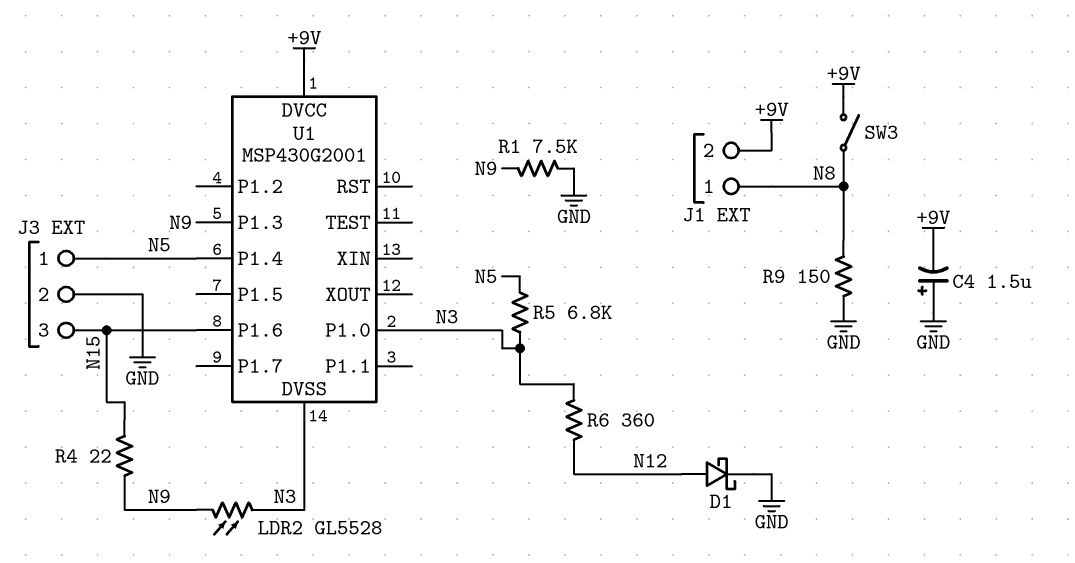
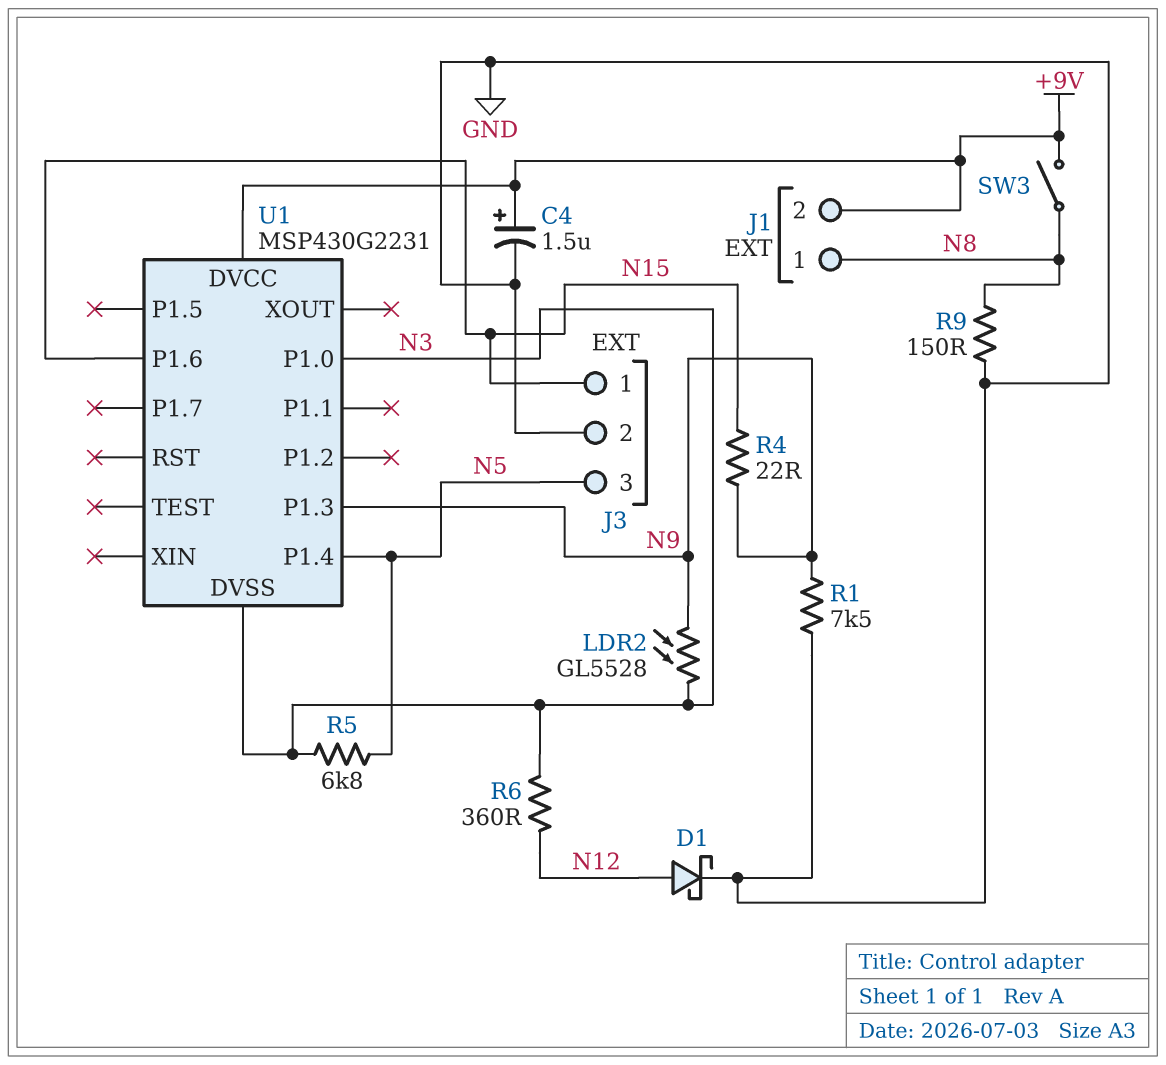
C4: 1.5uF (plus GND, minus +9V) -> 1.5uF (plus +9V, minus GND)
J3 pin 1: N5 -> N15
J3 pin 3: N15 -> N5
U1: MSP430G2001 -> MSP430G2231

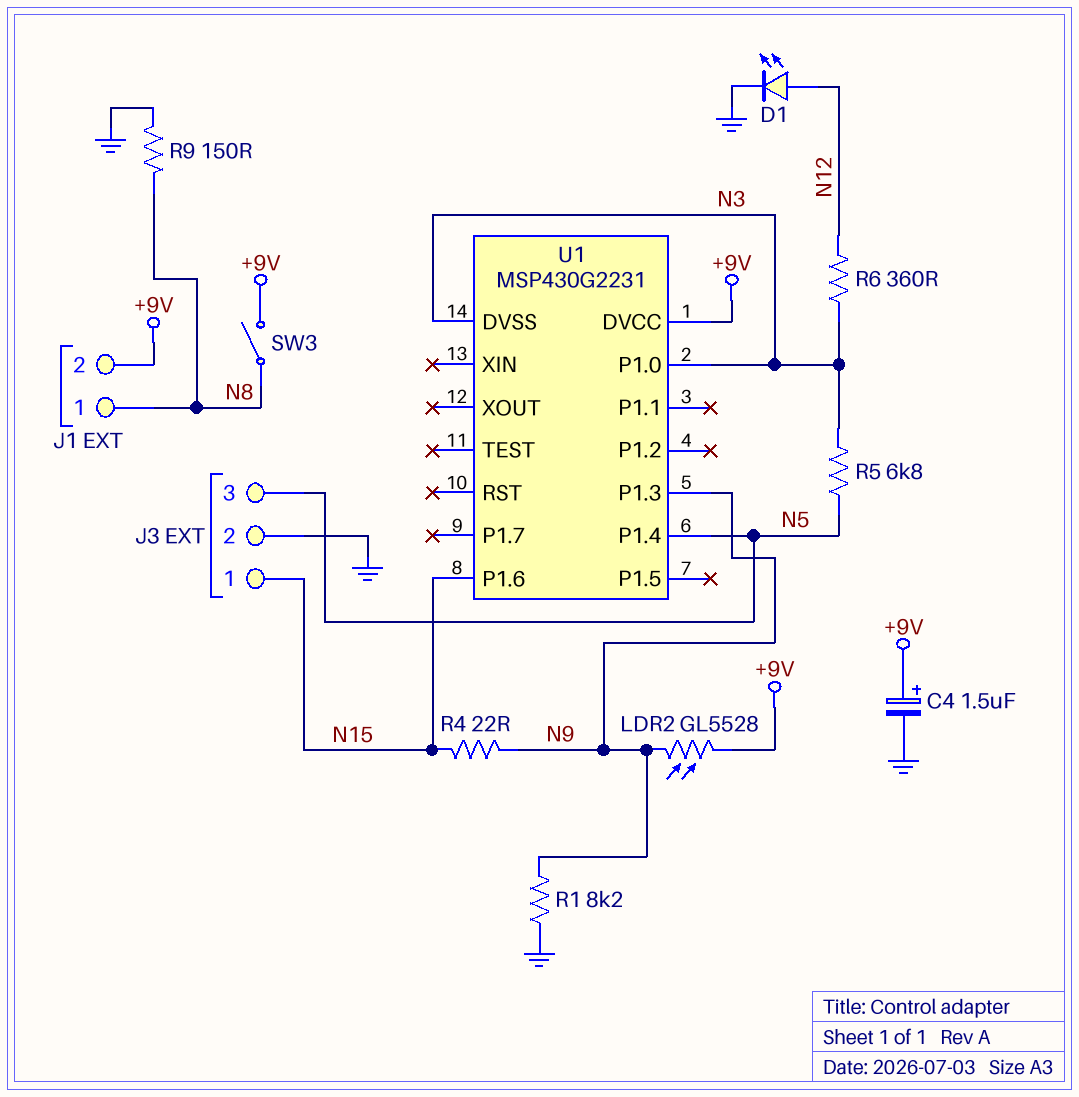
D1: schottky (A N12, K GND) -> LED (A N12, K GND)
LDR2: GL5528 (N3, N9) -> GL5528 (+9V, N9)
R1: 7.5k (GND, N9) -> 8.2k (GND, N9)

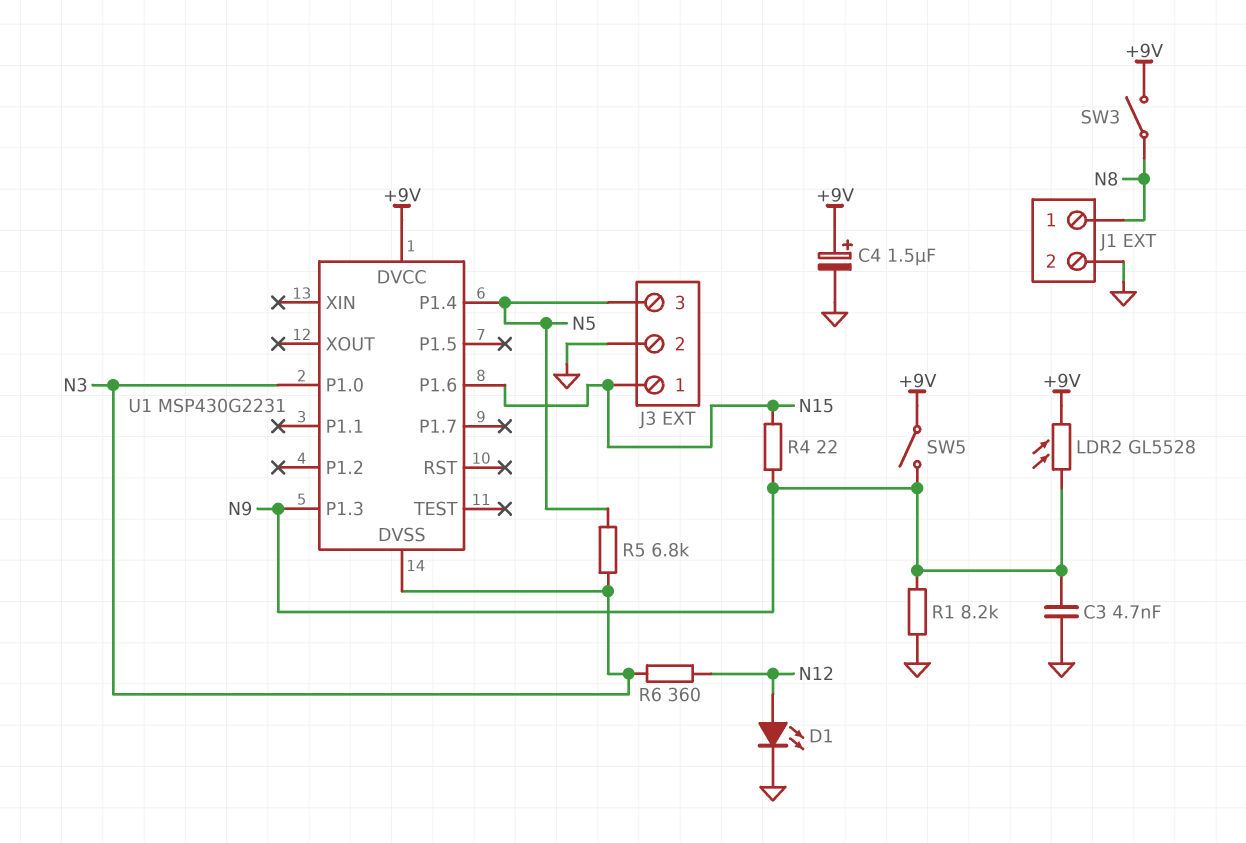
C3: none -> 4.7nF (GND, N9)
J1 pin 2: +9V -> GND
R9: 150 (GND, N8) -> none
SW5: none -> switch (+9V, N9)

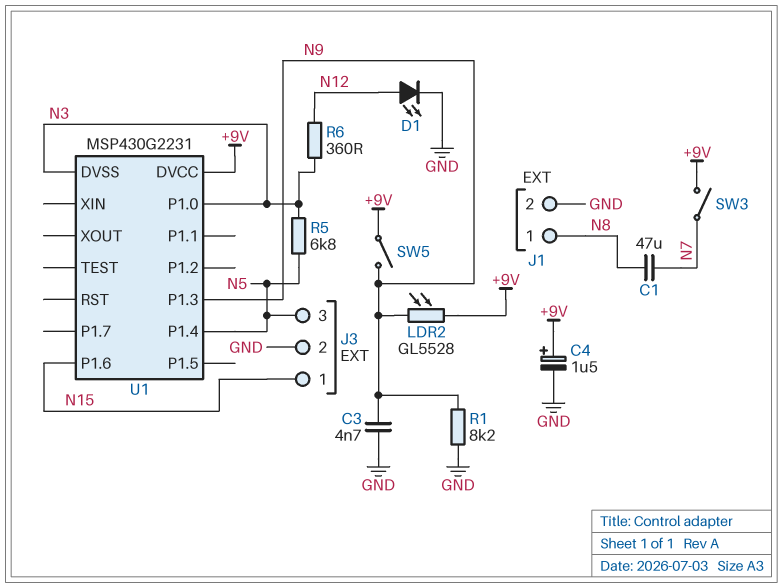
C1: none -> 47uF (N7, N8)
R4: 22 (N9, N15) -> none
SW3: switch (+9V, N8) -> switch (+9V, N7)

